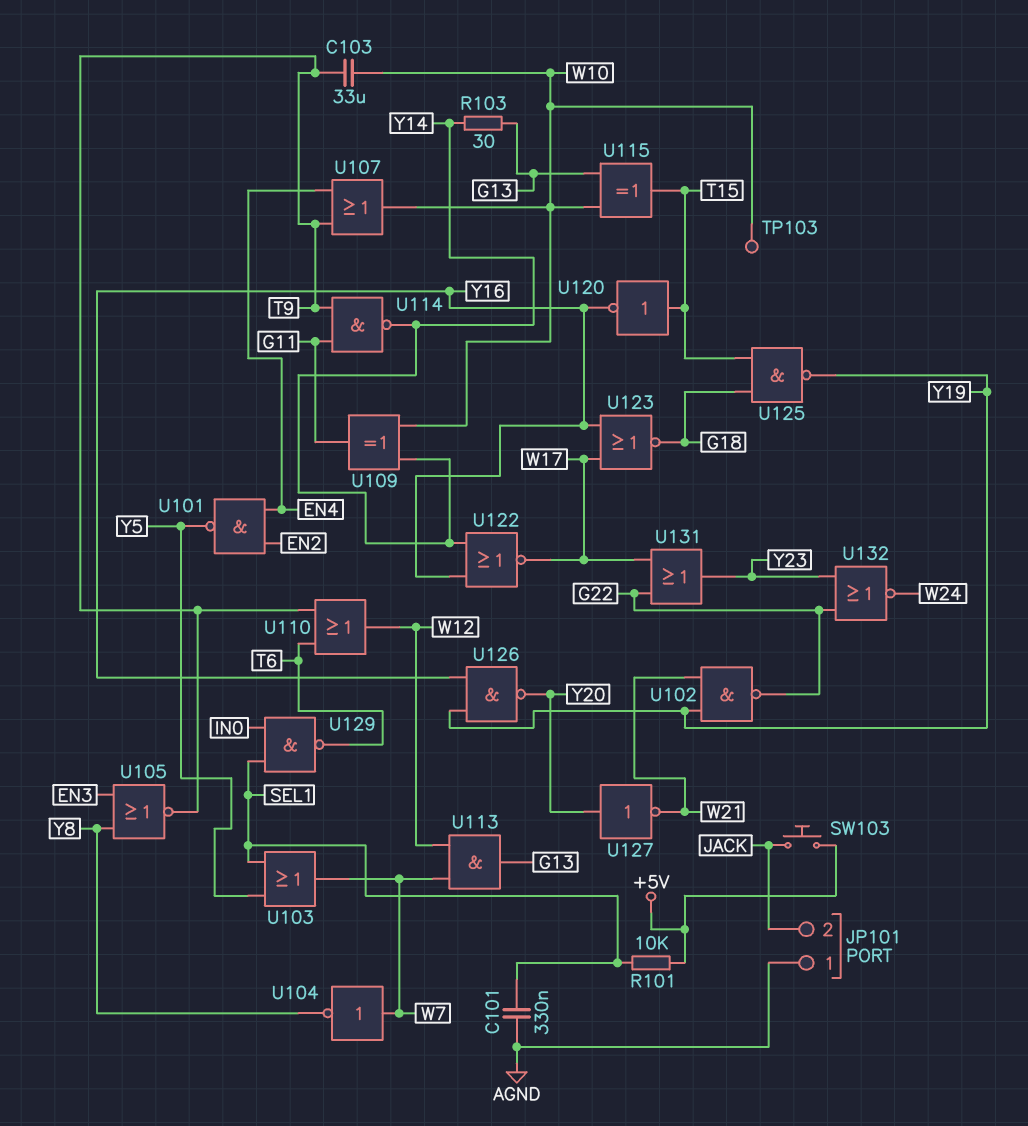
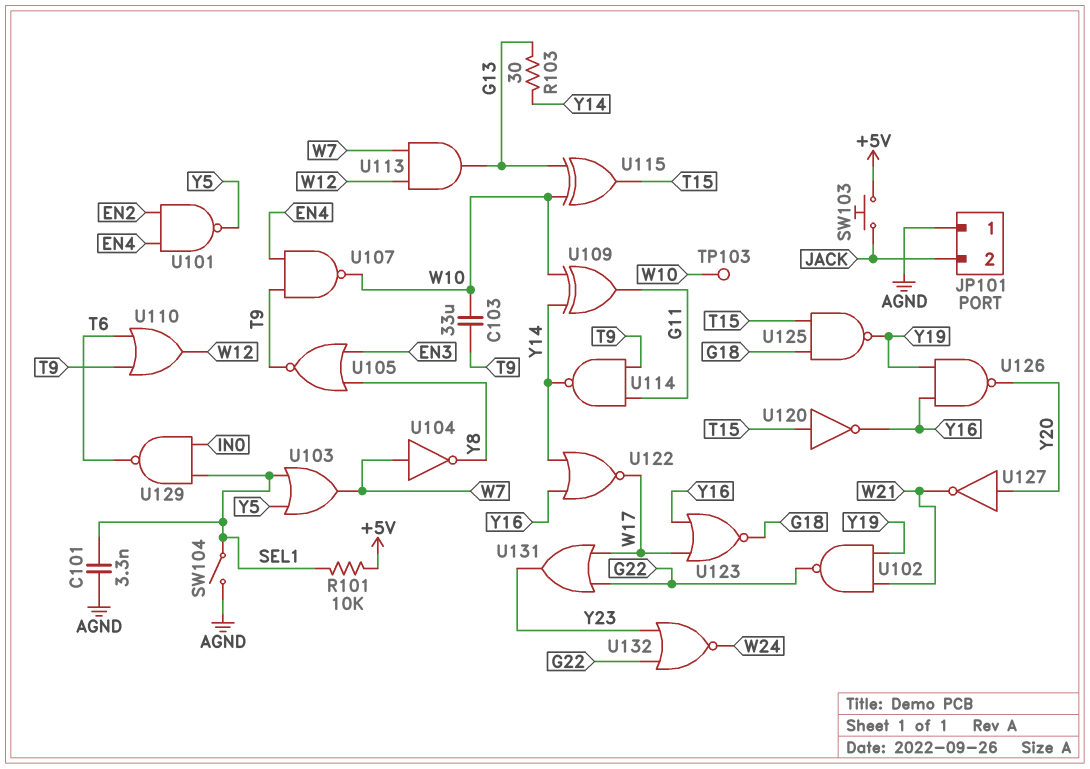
C101: 330nF (AGND, SEL1) -> 3.3nF (AGND, SEL1)
SW104: none -> switch (AGND, SEL1)
U107: OR (in EN4, in T9, out W10) -> NAND (in EN4, in T9, out W10)

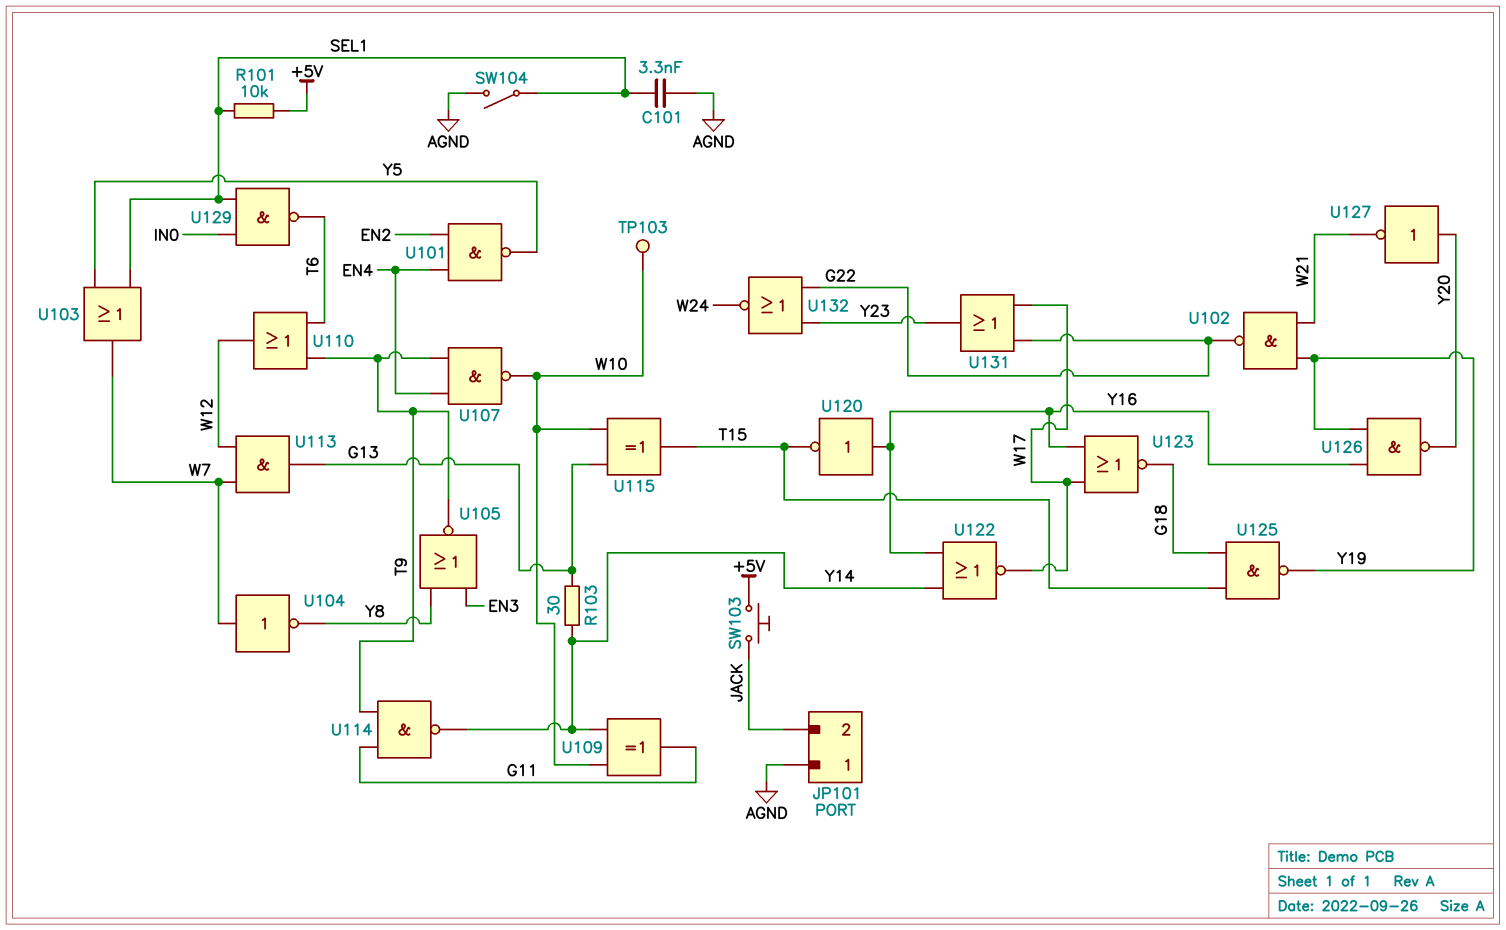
C103: 33uF (T9, W10) -> none
U120: NOT (in T15, out Y16) -> NOT (in Y16, out T15)

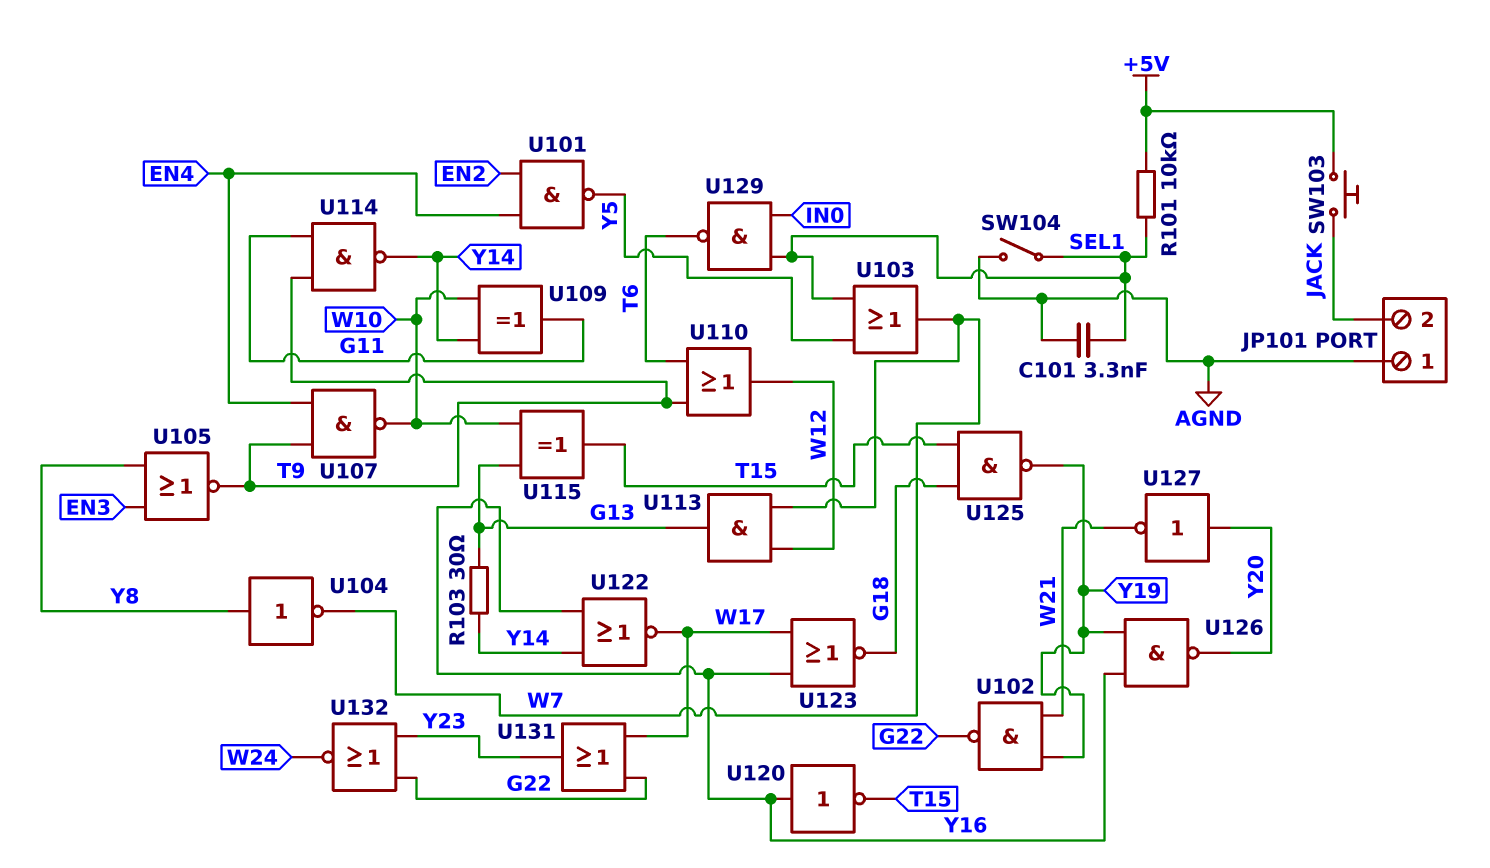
TP103: test point (W10) -> none
U104: NOT (in W7, out Y8) -> NOT (in Y8, out W7)

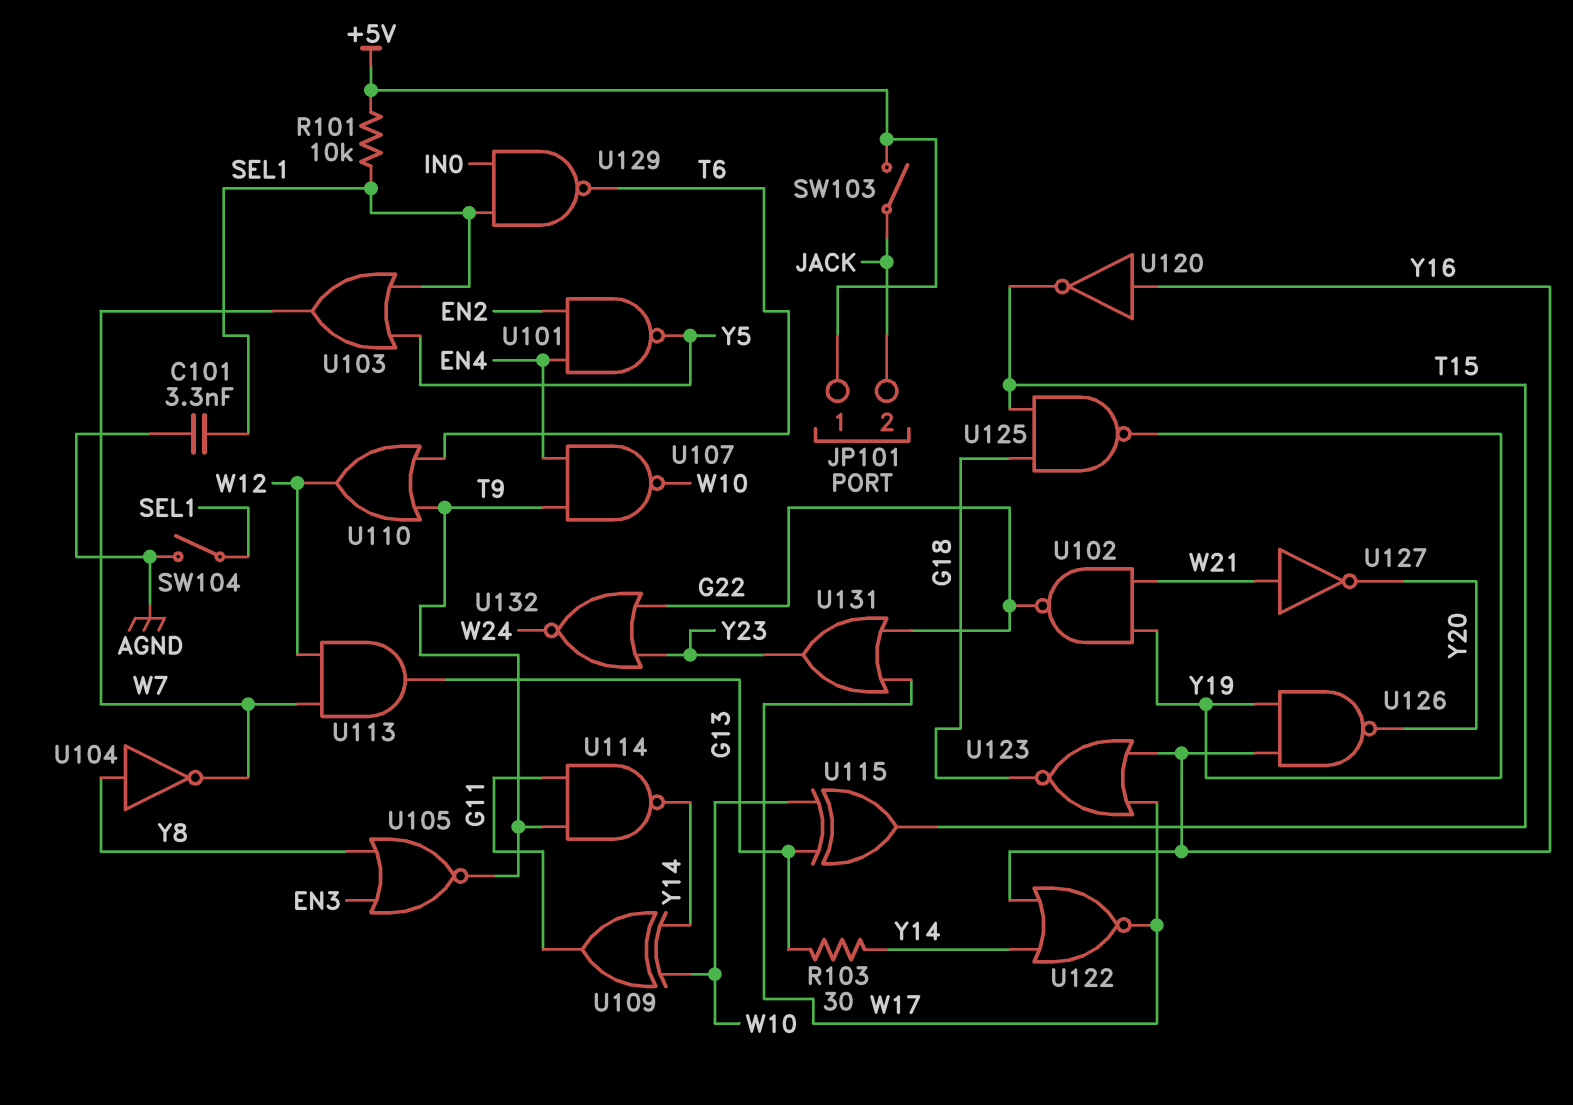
JP101 pin 1: AGND -> +5V
SW103: button (+5V, JACK) -> switch (+5V, JACK)
U127: NOT (in Y20, out W21) -> NOT (in W21, out Y20)

